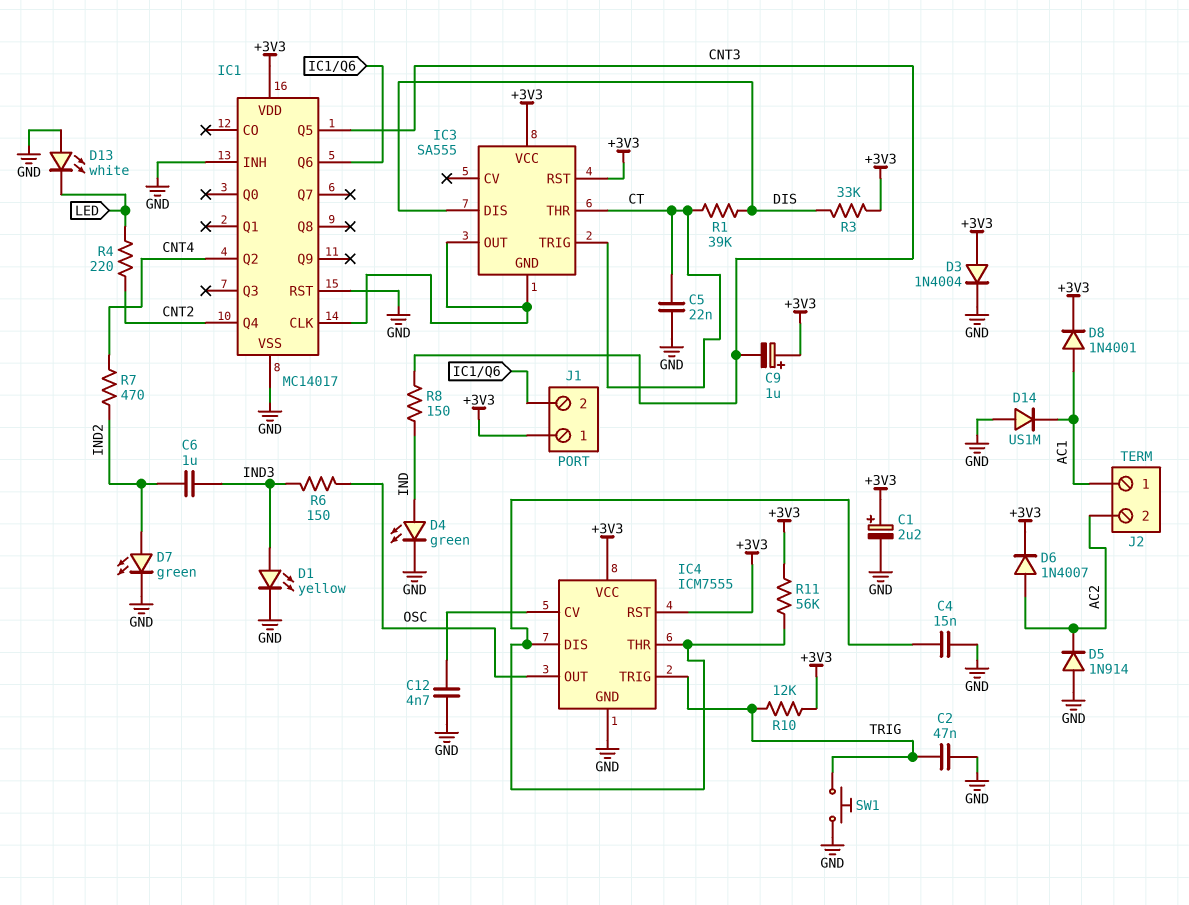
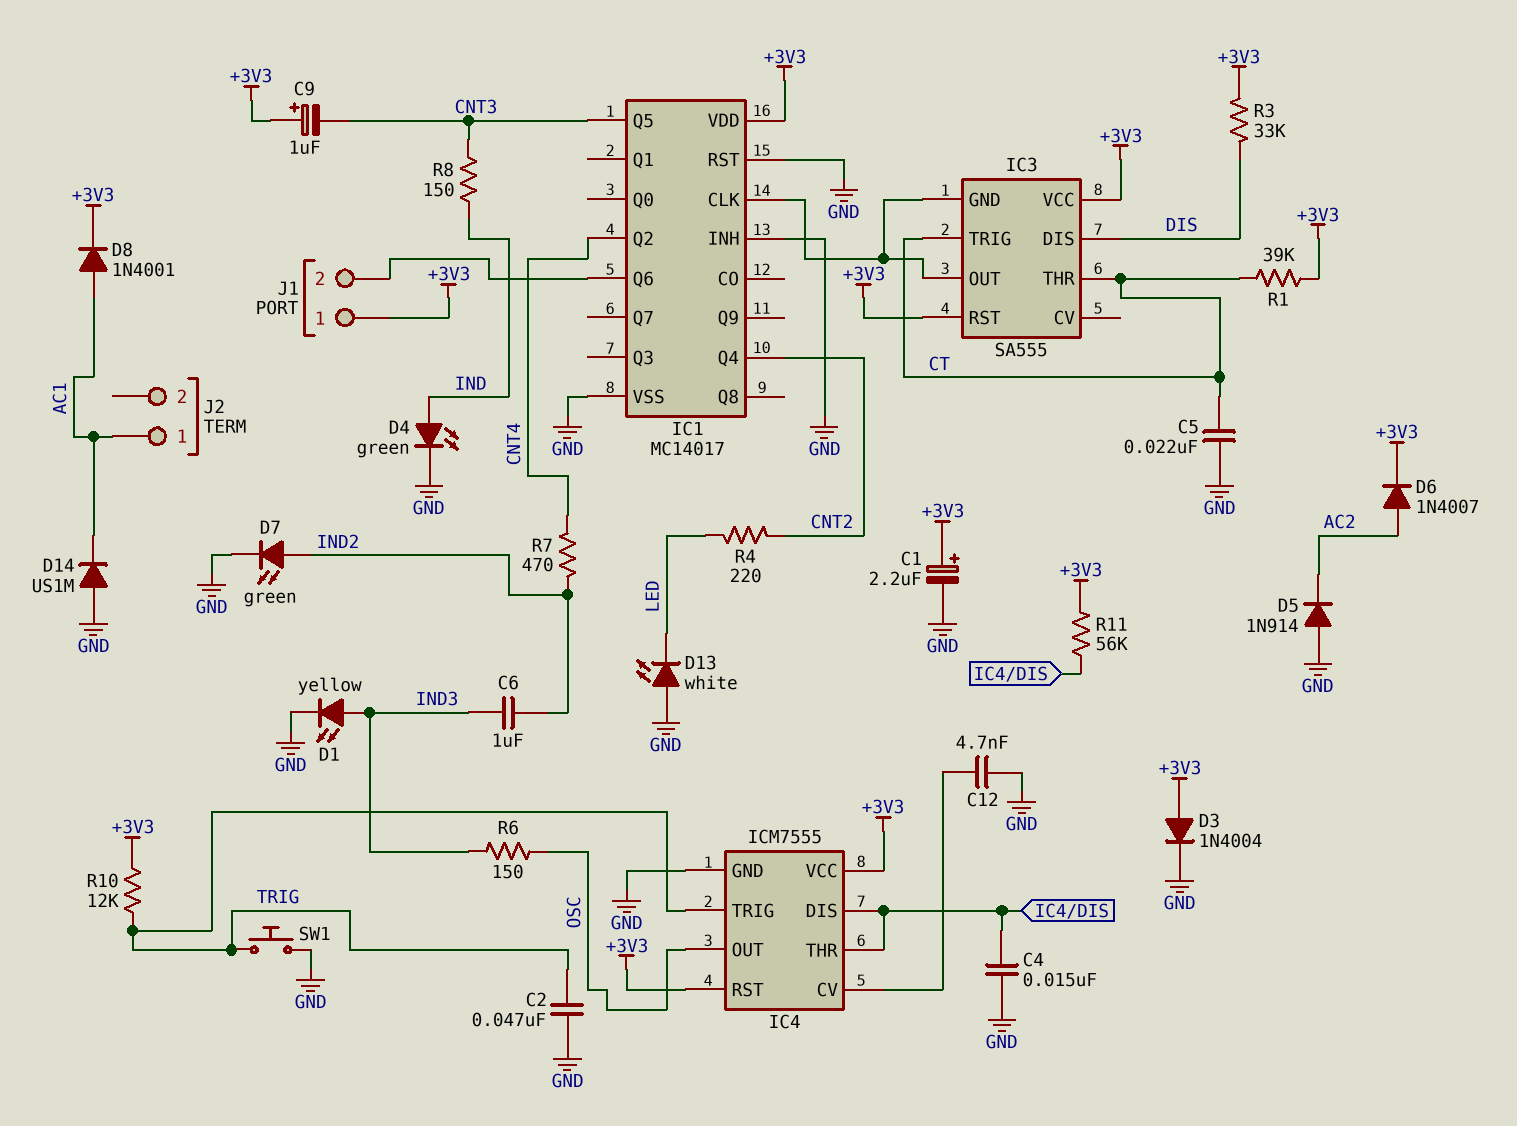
J2 pin 2: AC2 -> none
R1: 39k (CT, DIS) -> 39k (+3V3, CT)

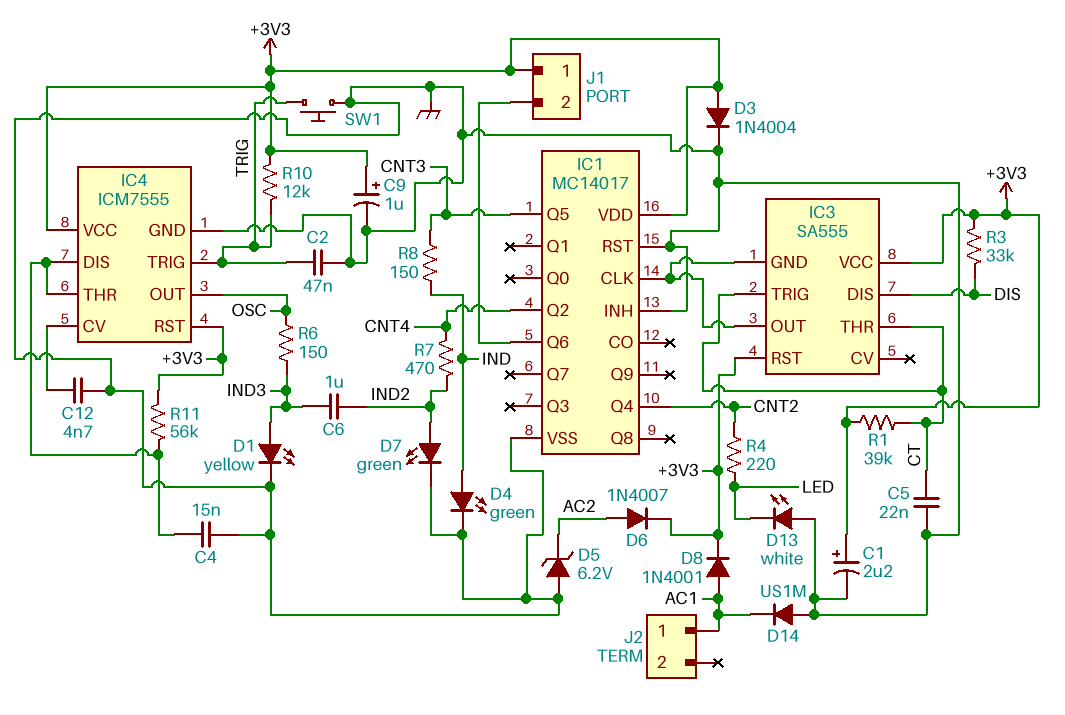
C9: 1uF (plus +3V3, minus CNT3) -> 1uF (plus +3V3, minus GND)
D5: diode 1N914 (A GND, K AC2) -> zener 6.2V (A GND, K AC2)

